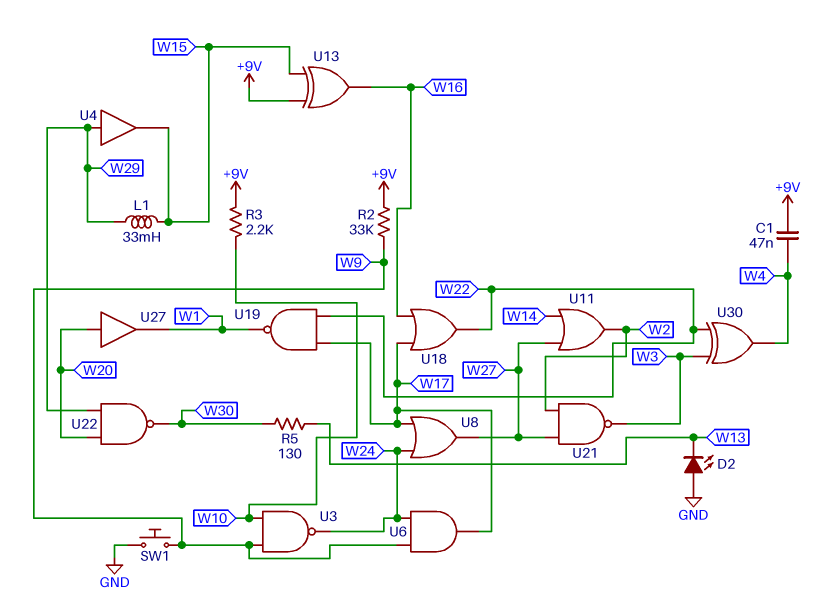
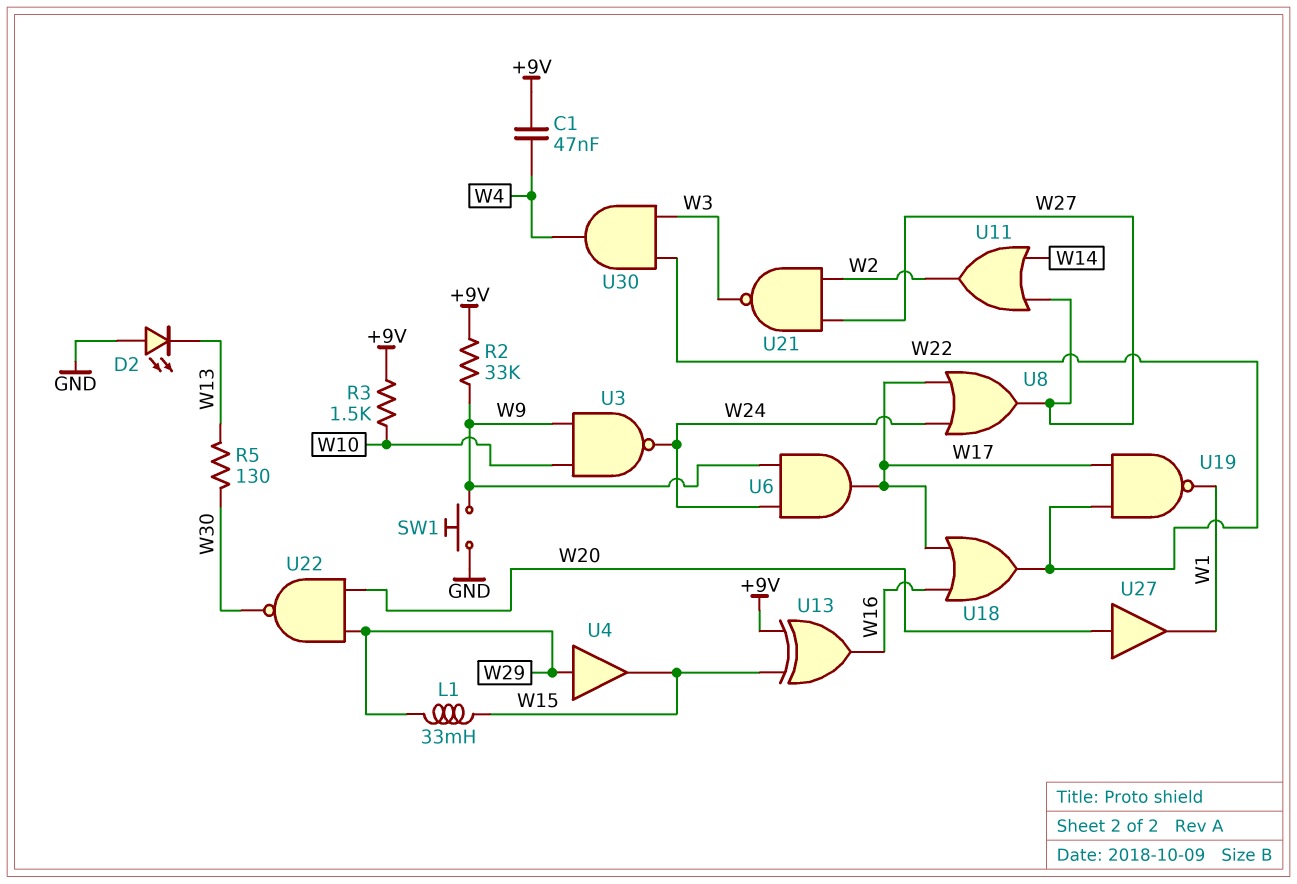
R3: 2.2k (+9V, W10) -> 1.5k (+9V, W10)
U30: XOR (in W3, in W22, out W4) -> AND (in W3, in W22, out W4)

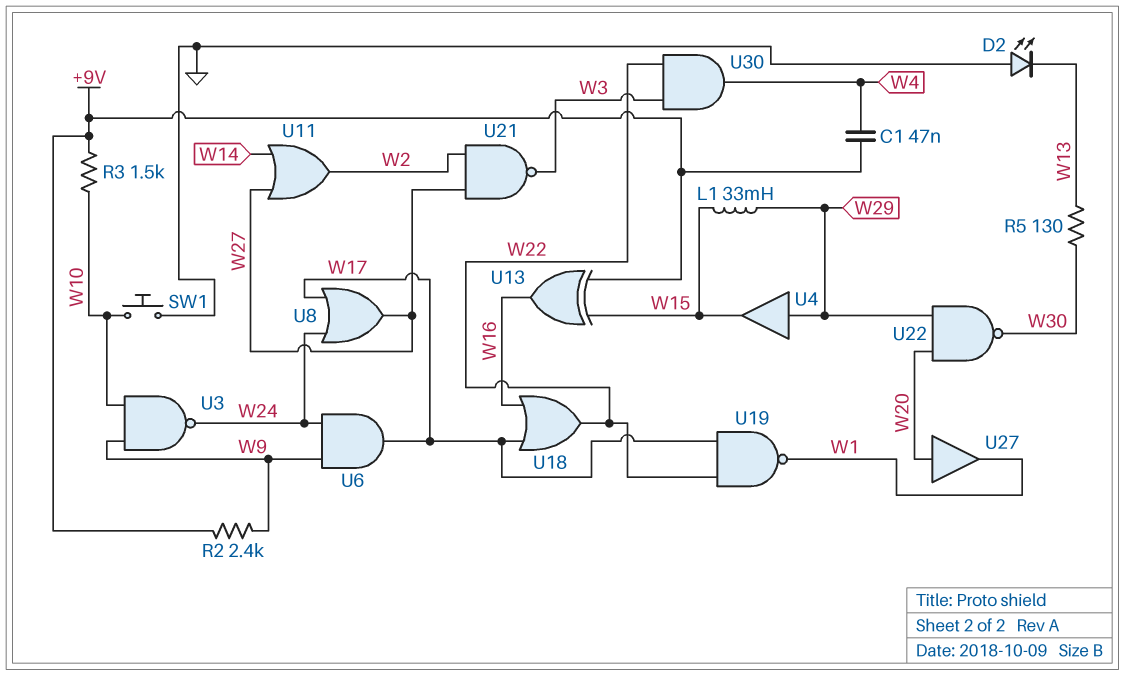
R2: 33k (+9V, W9) -> 2.4k (+9V, W9)
SW1: button (GND, W9) -> button (GND, W10)

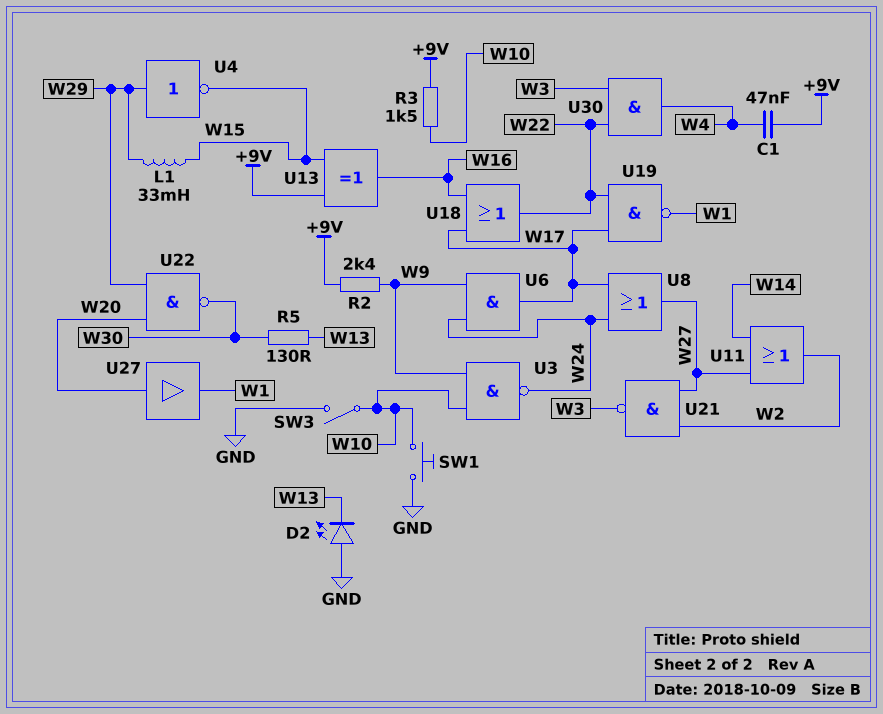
SW3: none -> switch (GND, W10)
U4: buffer (in W29, out W15) -> NOT (in W29, out W15)

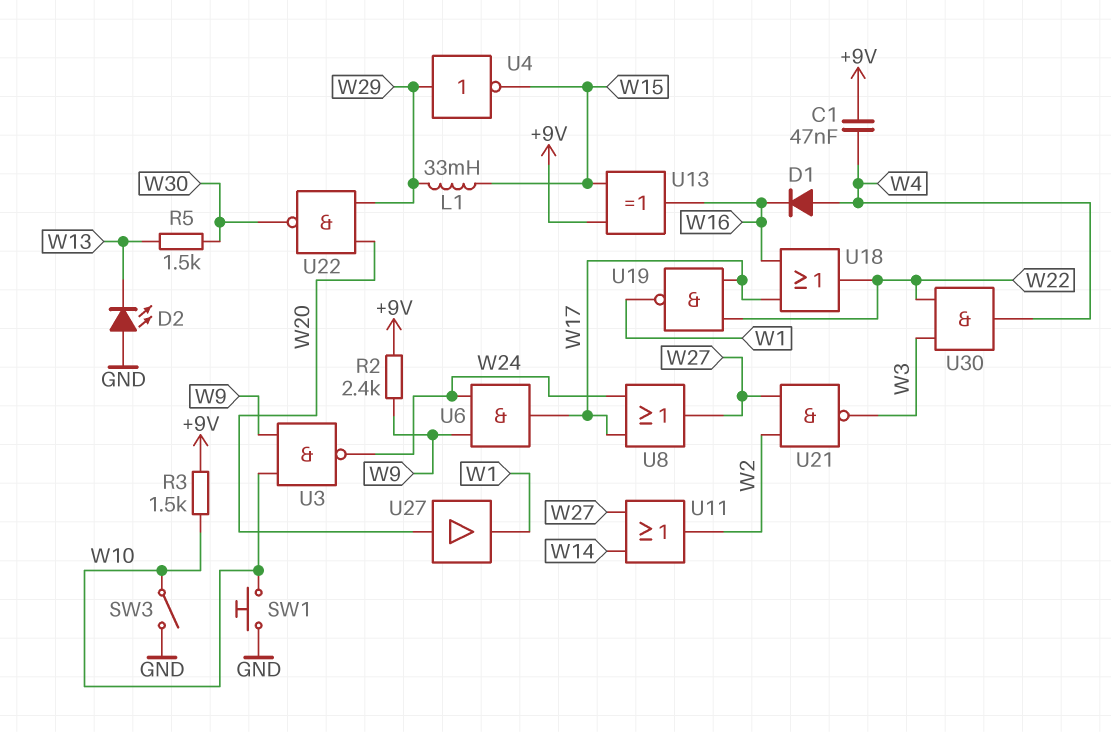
D1: none -> diode (A W4, K W16)
R5: 130 (W13, W30) -> 1.5k (W13, W30)

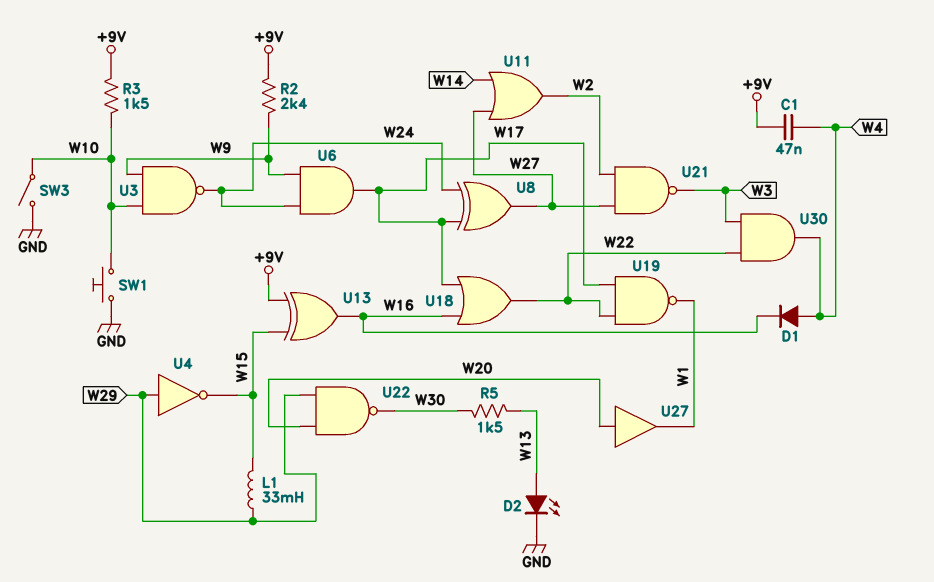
D2: LED (A GND, K W13) -> LED (A W13, K GND)
U8: OR (in W17, in W24, out W27) -> XOR (in W17, in W24, out W27)

